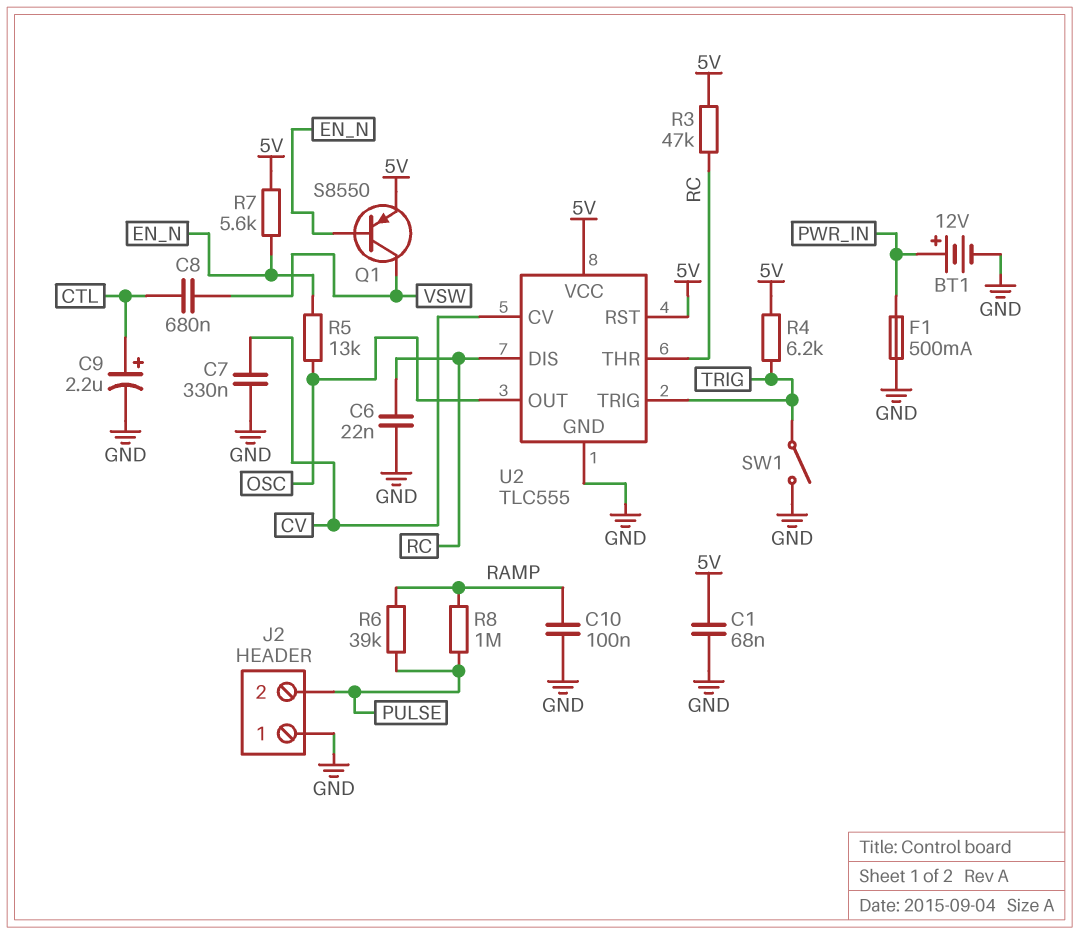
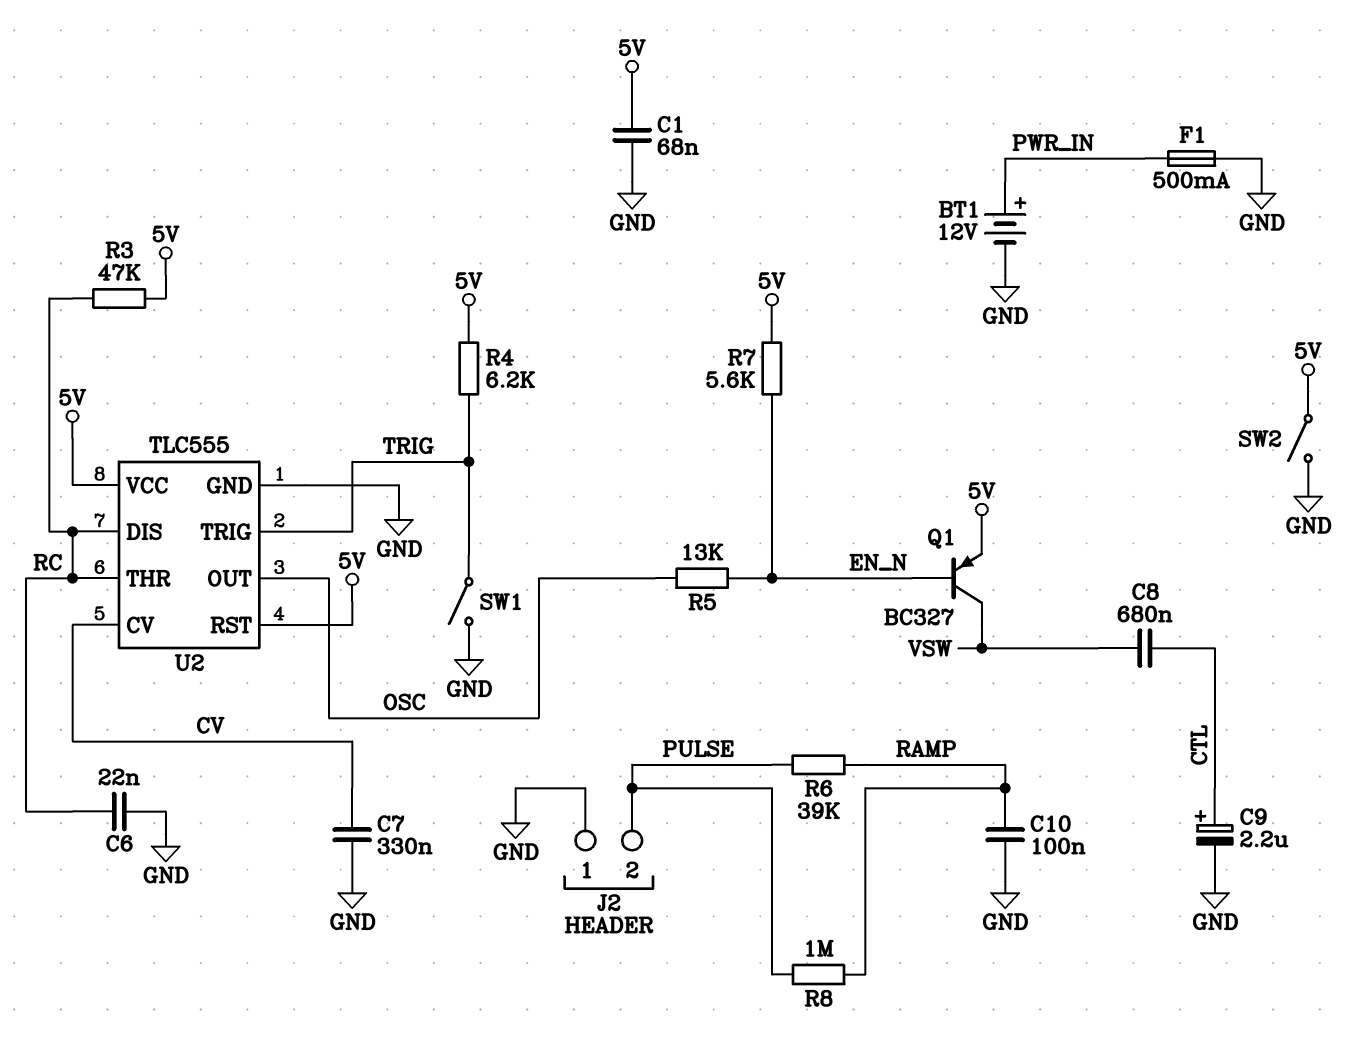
Q1: PNP S8550 (B EN_N, C VSW, E 5V) -> PNP BC327 (B EN_N, C VSW, E 5V)
SW2: none -> switch (5V, GND)

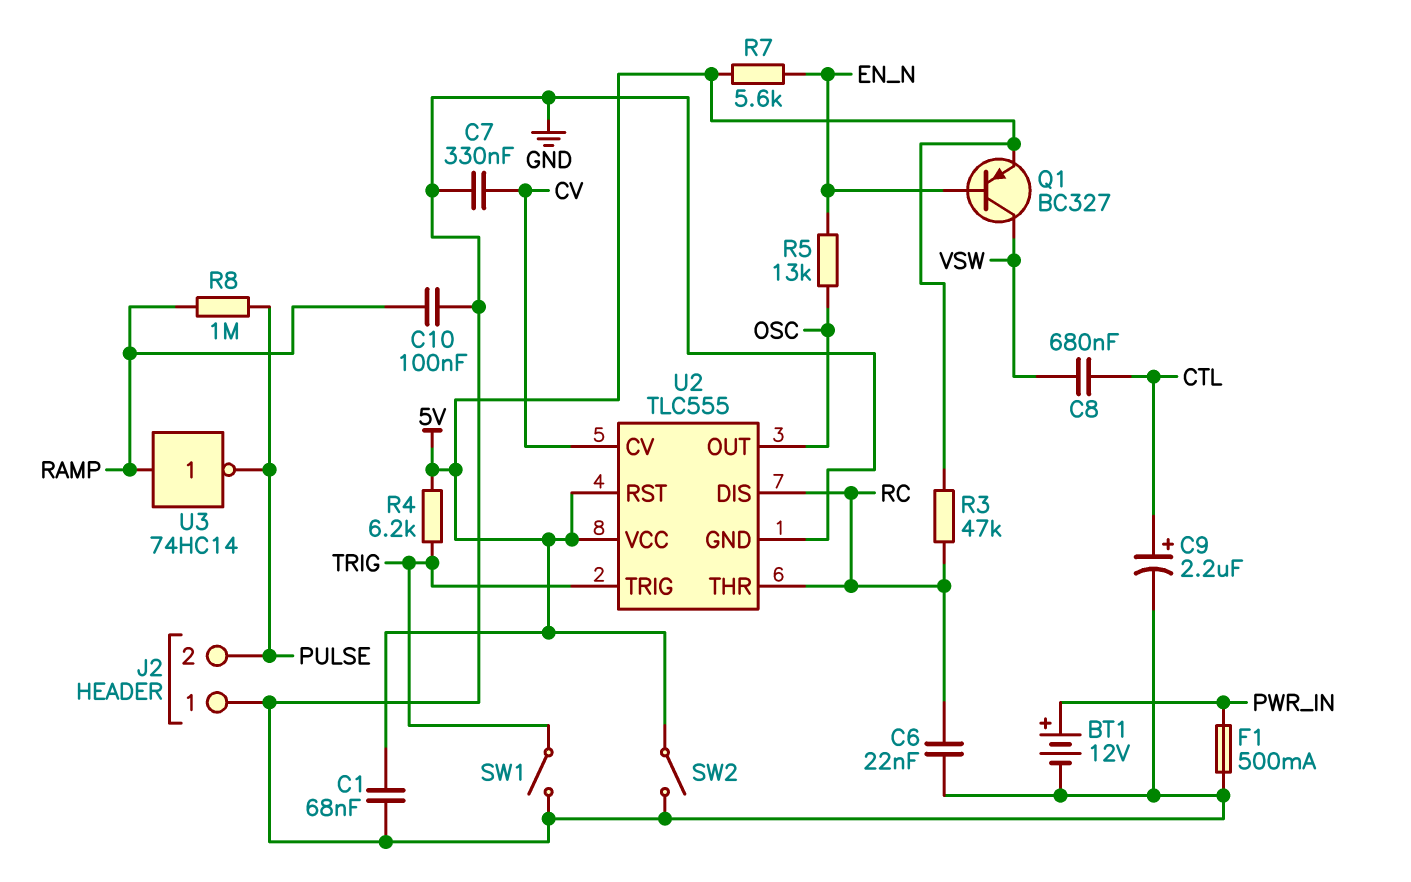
R6: 39k (PULSE, RAMP) -> none
U3: none -> NOT 74HC14 (in RAMP, out PULSE)

